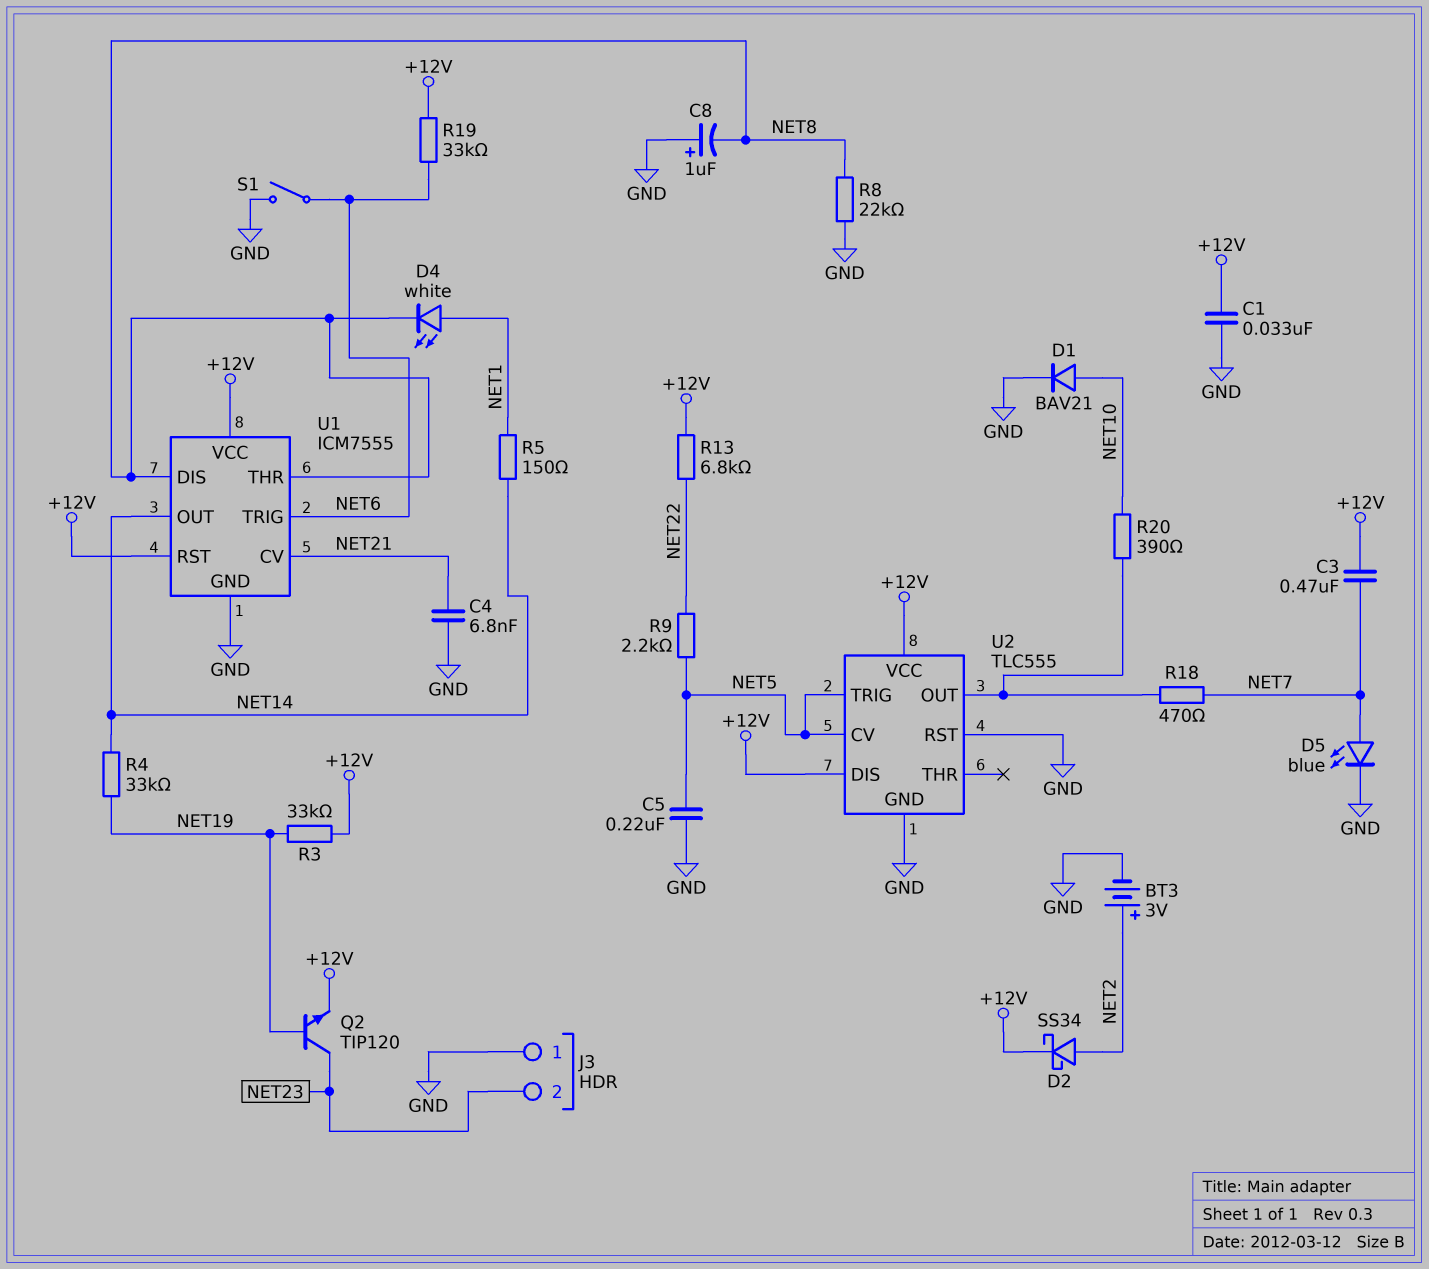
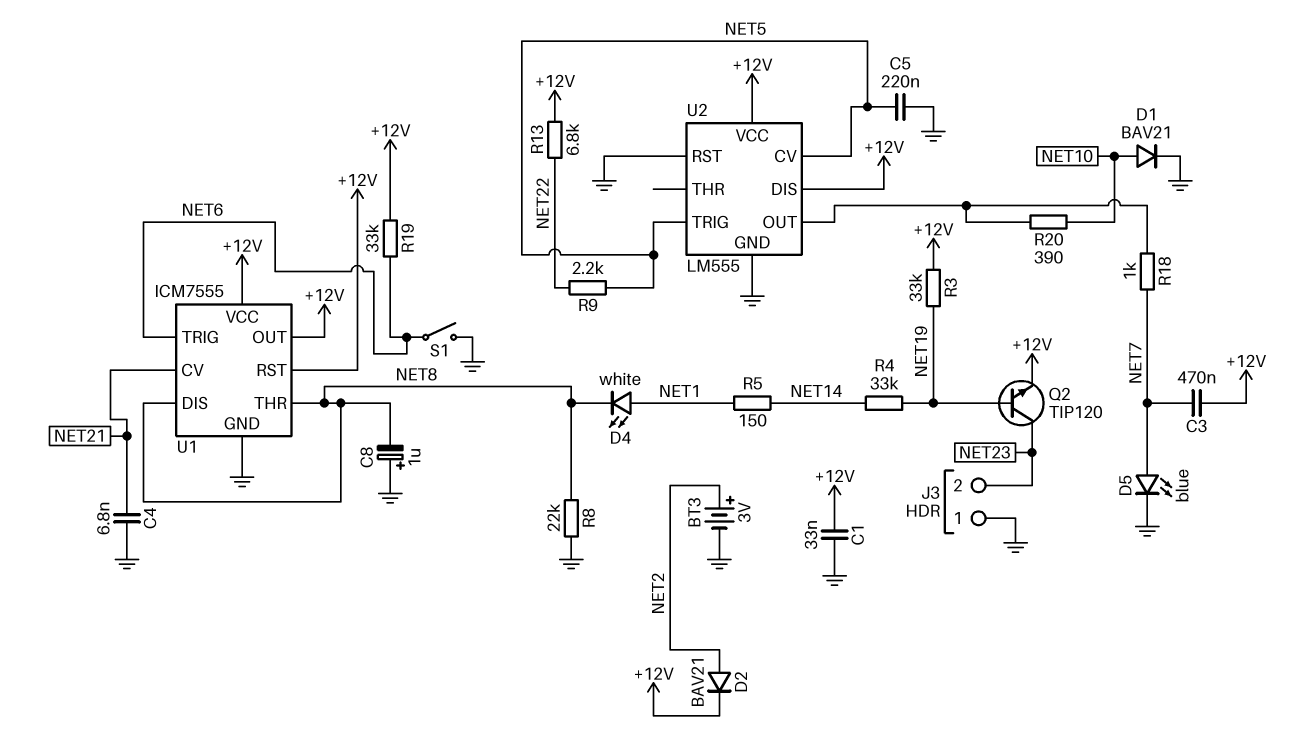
D2: schottky SS34 (A NET2, K +12V) -> diode BAV21 (A NET2, K +12V)
R18: 470 (NET7, U2/OUT) -> 1k (NET7, U2/OUT)
U1 pin OUT: NET14 -> +12V
U2: TLC555 -> LM555

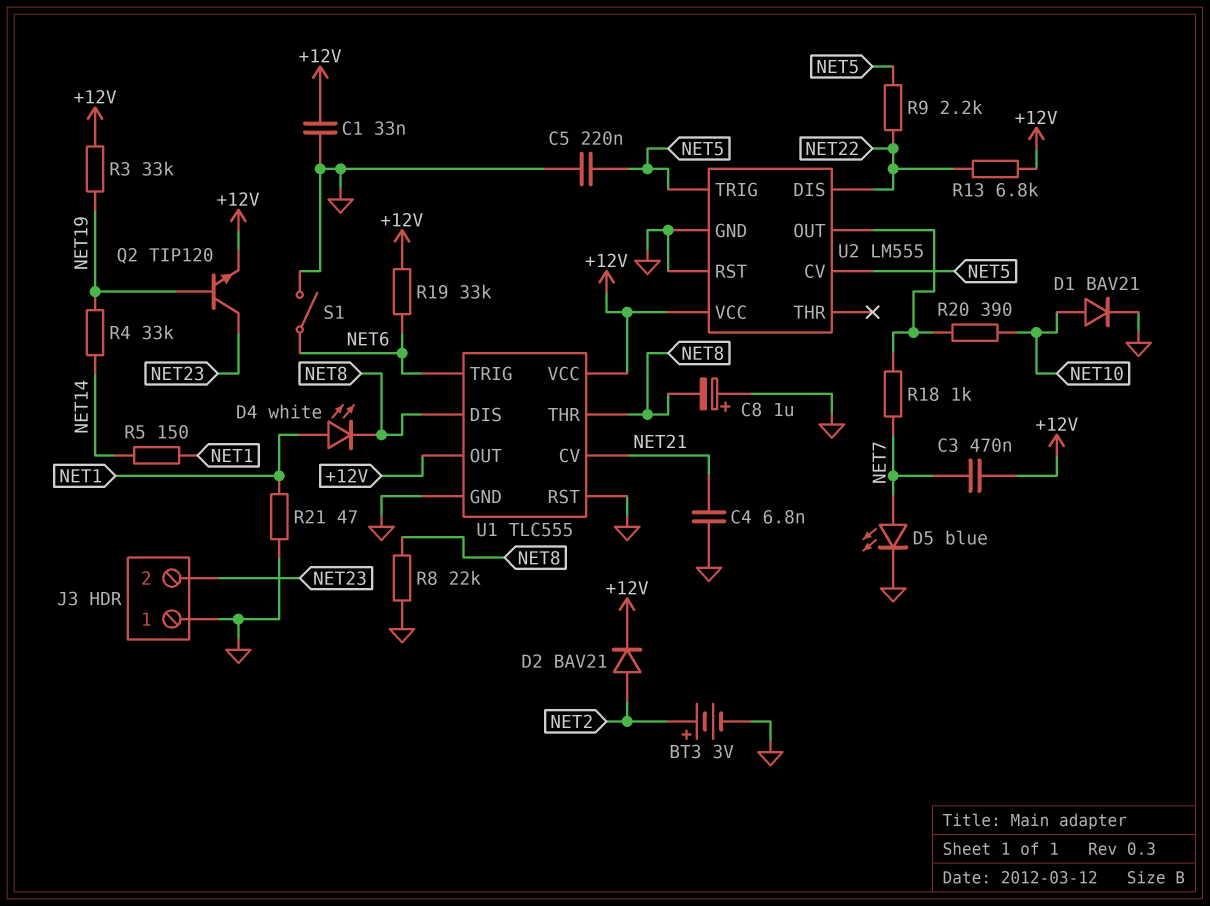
R21: none -> 47 (GND, NET1)
U1: ICM7555 -> TLC555
U1 pin RST: +12V -> GND
U2 pin DIS: +12V -> NET22

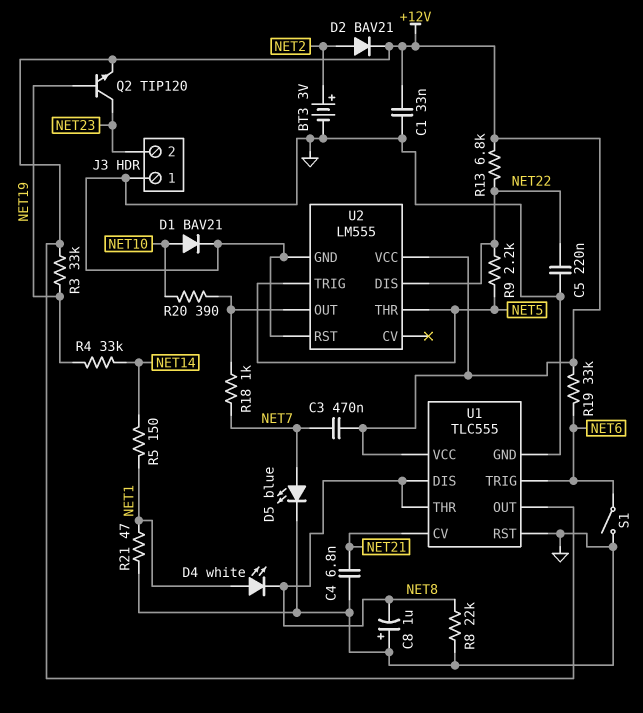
C5: 220nF (GND, NET5) -> 220nF (GND, NET22)
U2 pin CV: NET5 -> none
U2 pin THR: none -> NET5

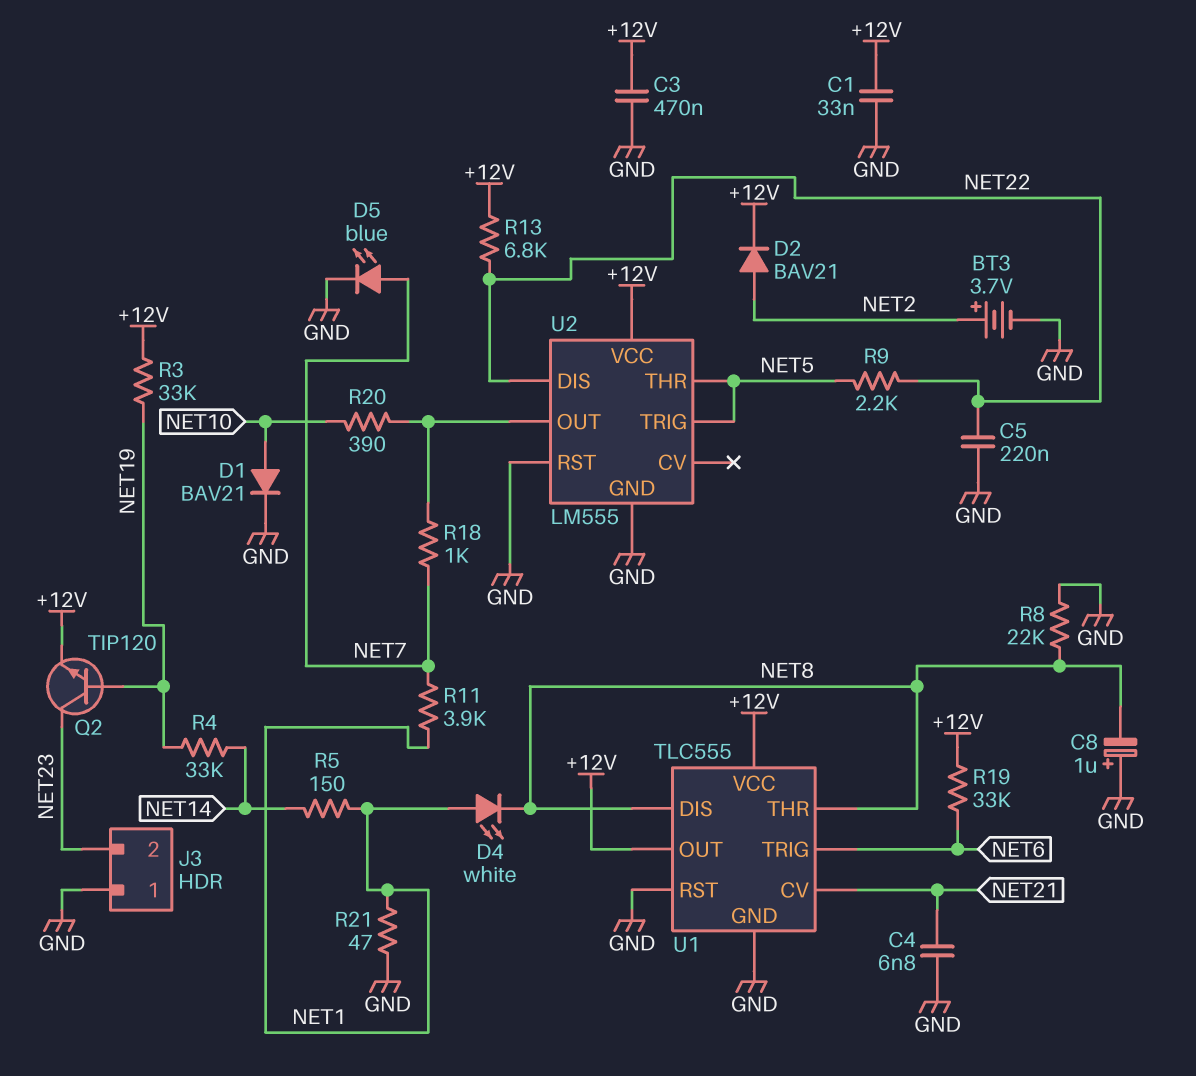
BT3: 3V (plus NET2, minus GND) -> 3.7V (plus NET2, minus GND)
C3: 470nF (+12V, NET7) -> 470nF (+12V, GND)
R11: none -> 3.9k (NET1, NET7)
S1: switch (GND, NET6) -> none

